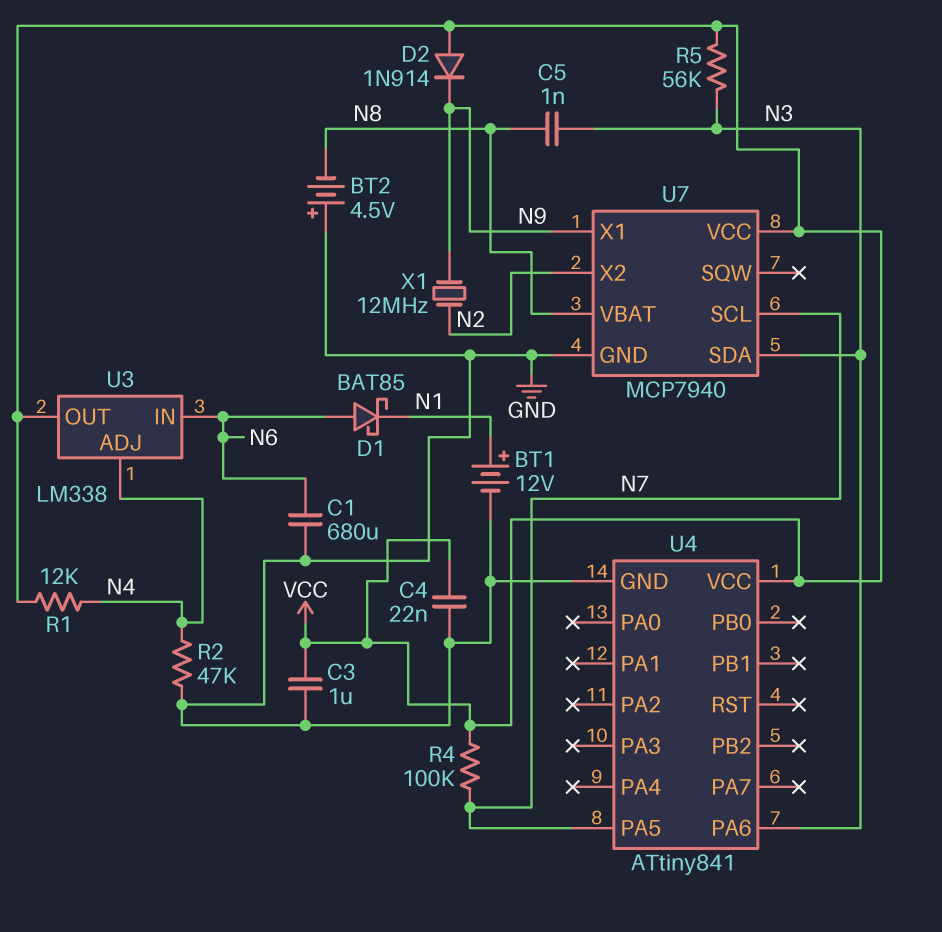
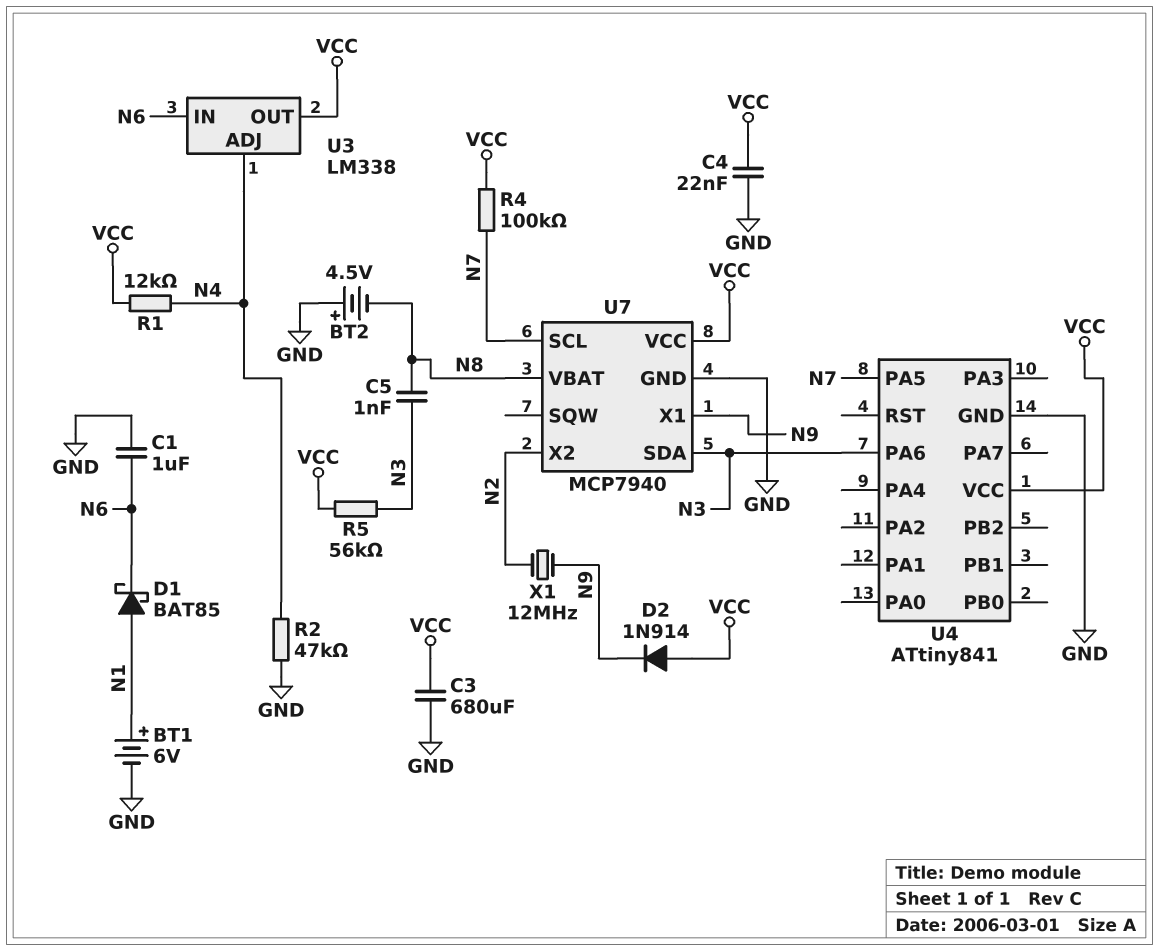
BT1: 12V (plus N1, minus GND) -> 6V (plus N1, minus GND)
C1: 680uF (GND, N6) -> 1uF (GND, N6)
C3: 1uF (GND, VCC) -> 680uF (GND, VCC)
D1: schottky BAT85 (A N6, K N1) -> schottky BAT85 (A N1, K N6)

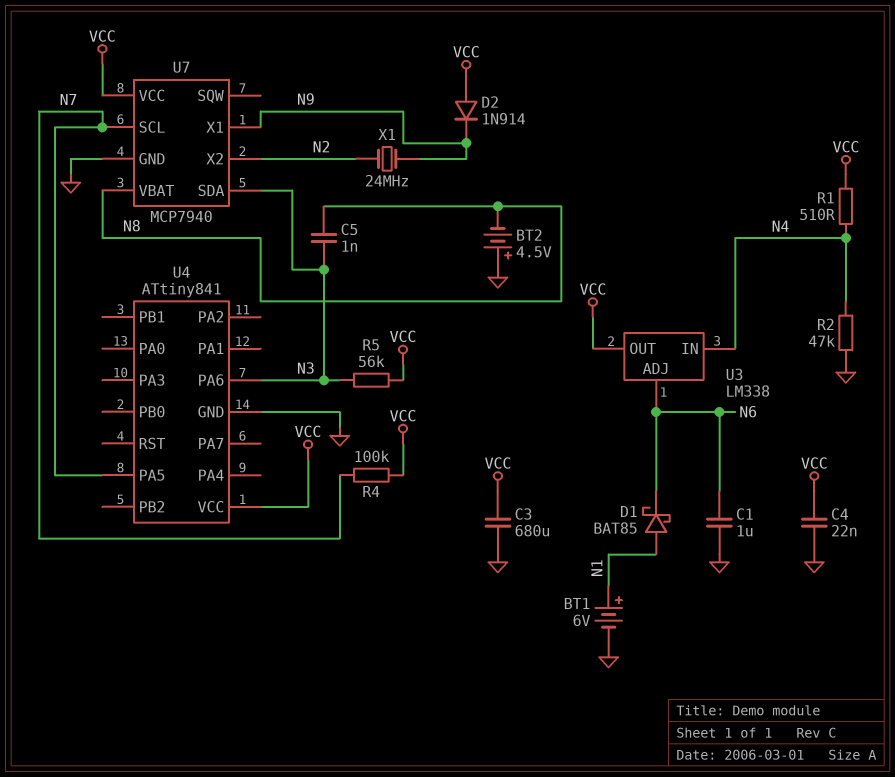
R1: 12k (N4, VCC) -> 510 (N4, VCC)
U3 pin ADJ: N4 -> N6
U3 pin IN: N6 -> N4
X1: 12MHz (N2, N9) -> 24MHz (N2, N9)

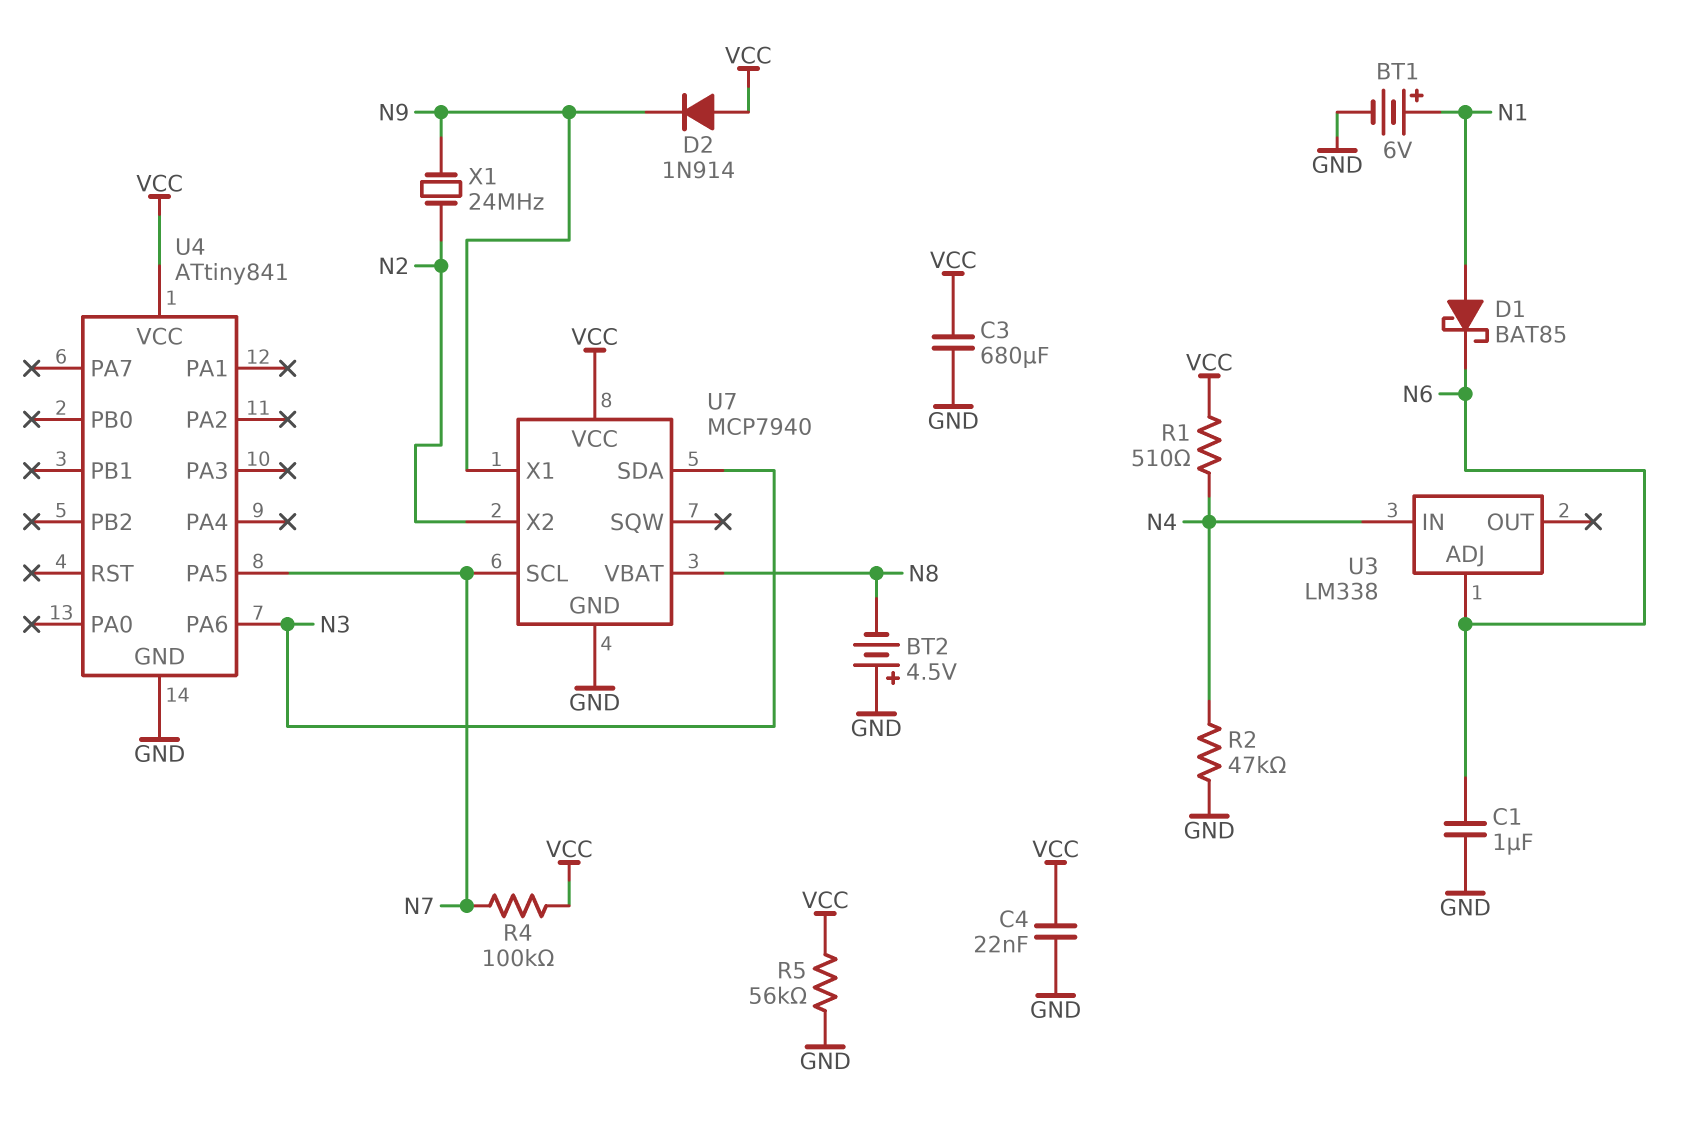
C5: 1nF (N3, N8) -> none
R5: 56k (N3, VCC) -> 56k (GND, VCC)
U3 pin OUT: VCC -> none

